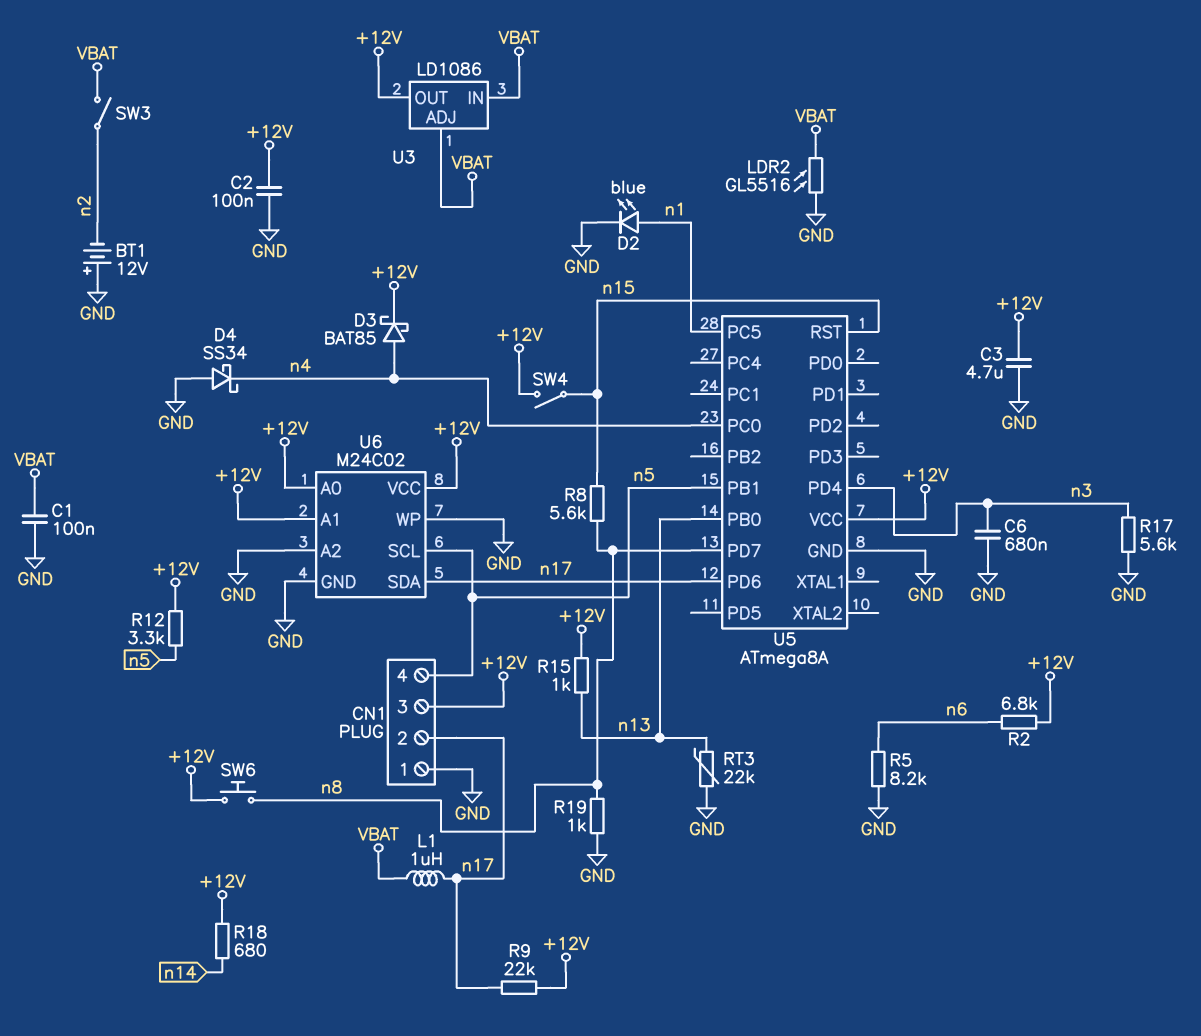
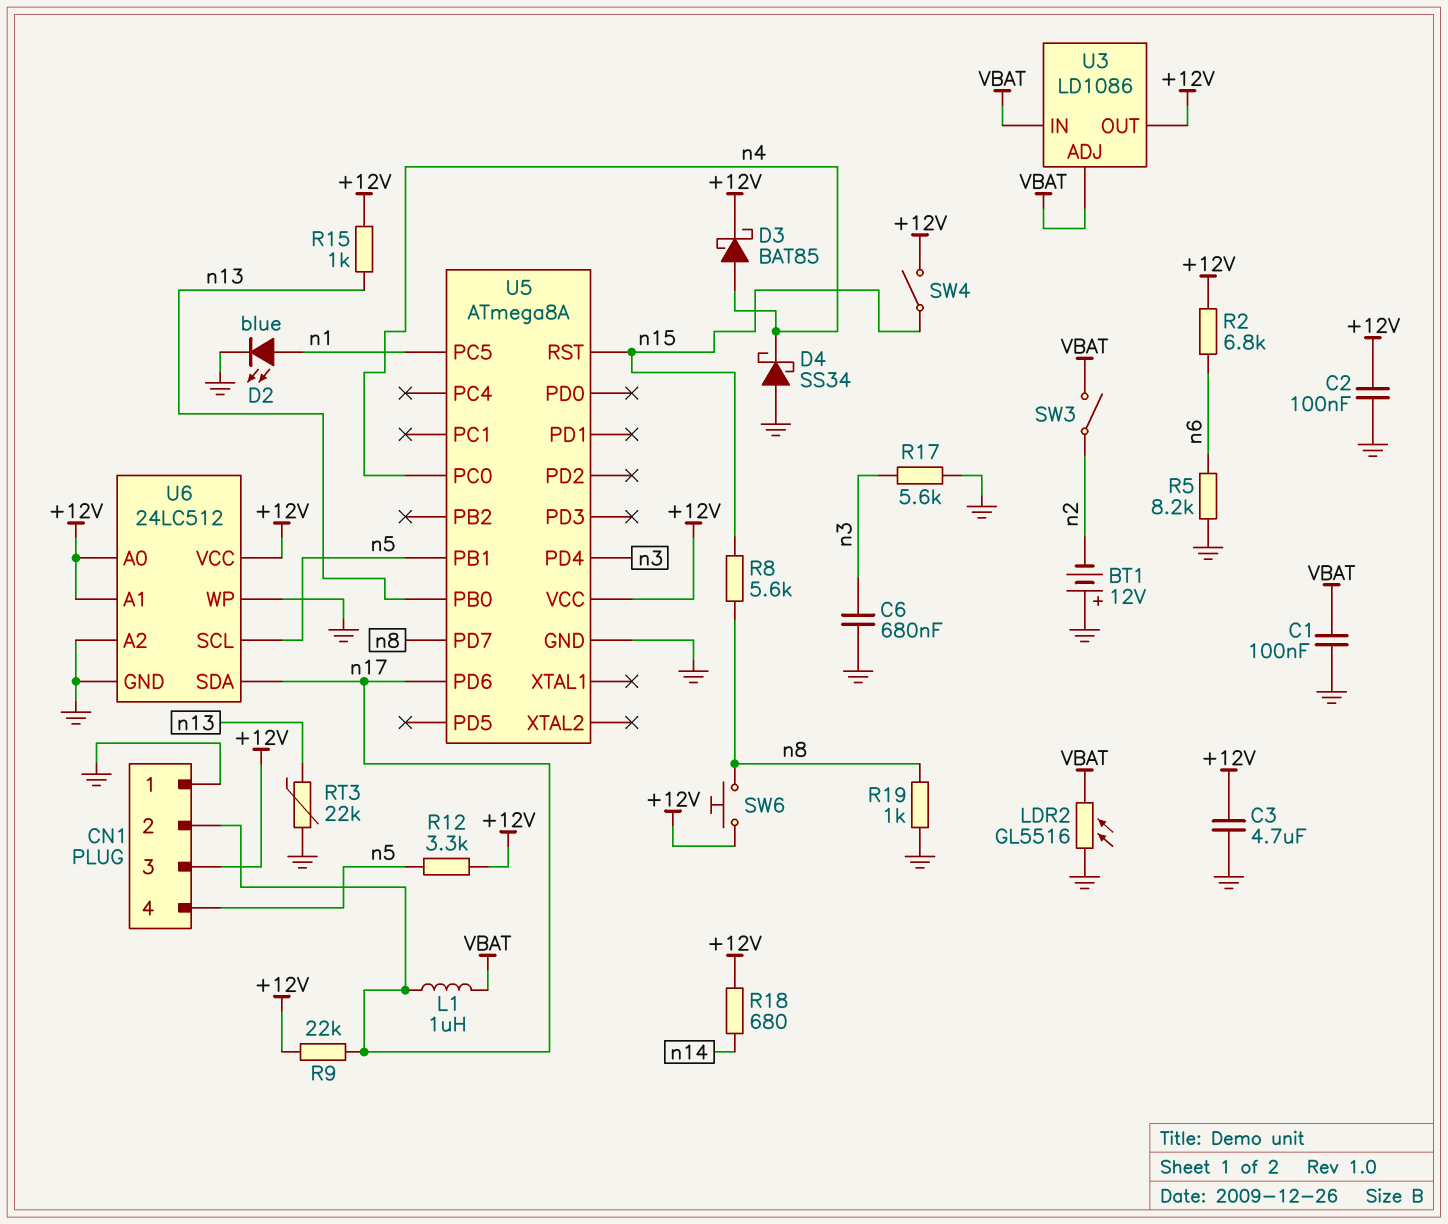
U6: M24C02 -> 24LC512

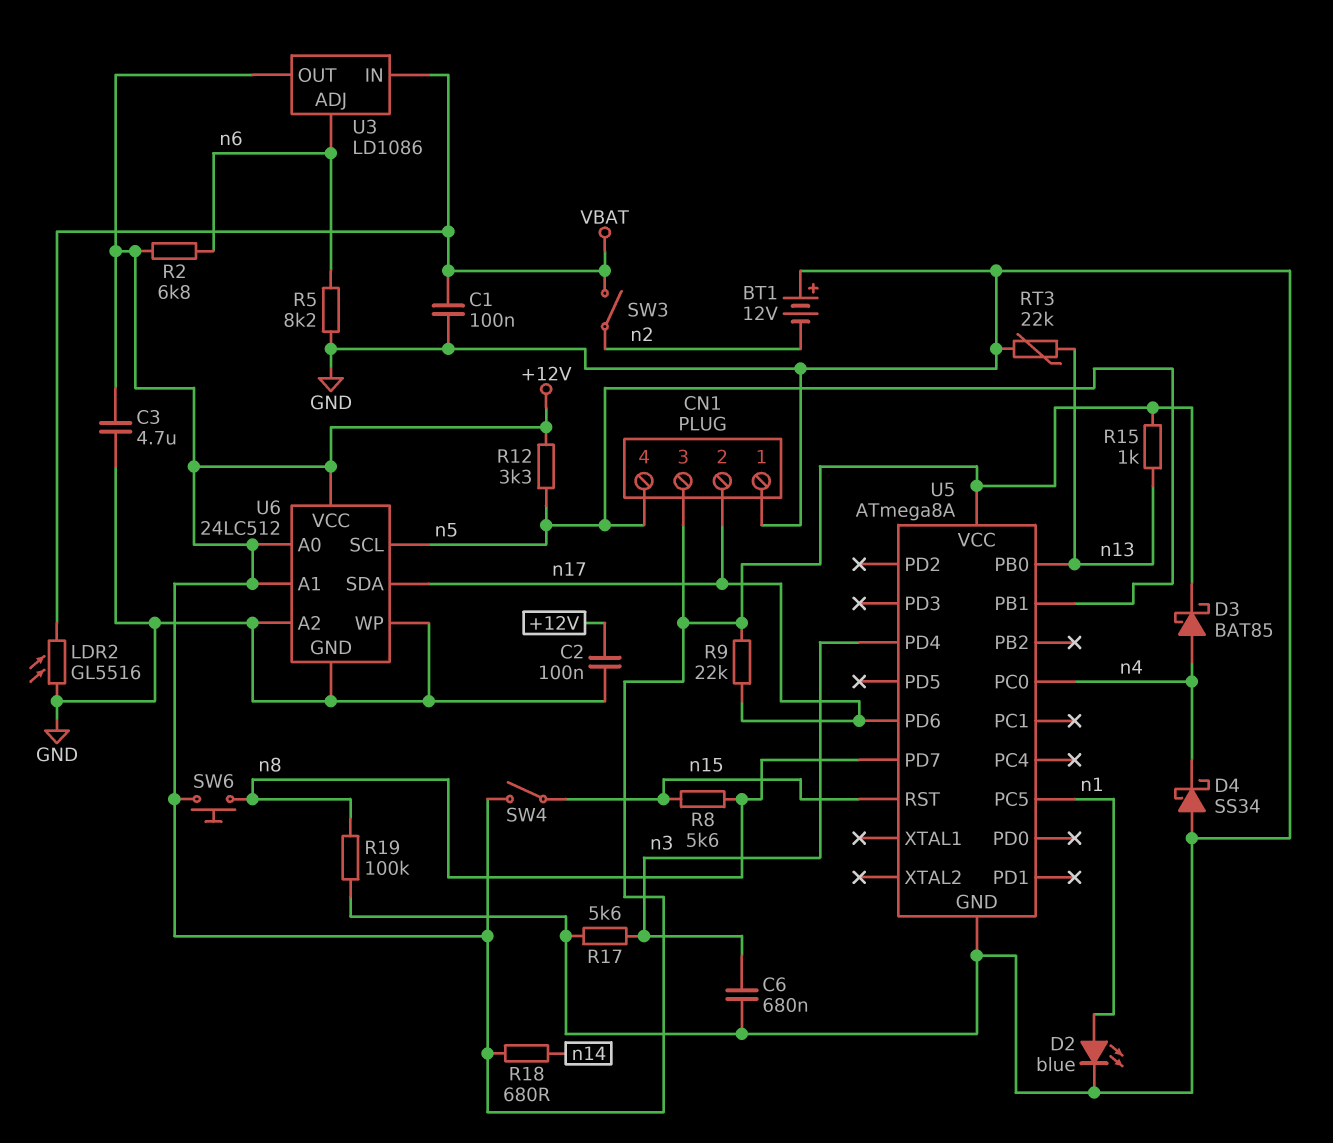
L1: 1uH (VBAT, n17) -> none
R19: 1k (GND, n8) -> 100k (GND, n8)
U3 pin ADJ: VBAT -> n6

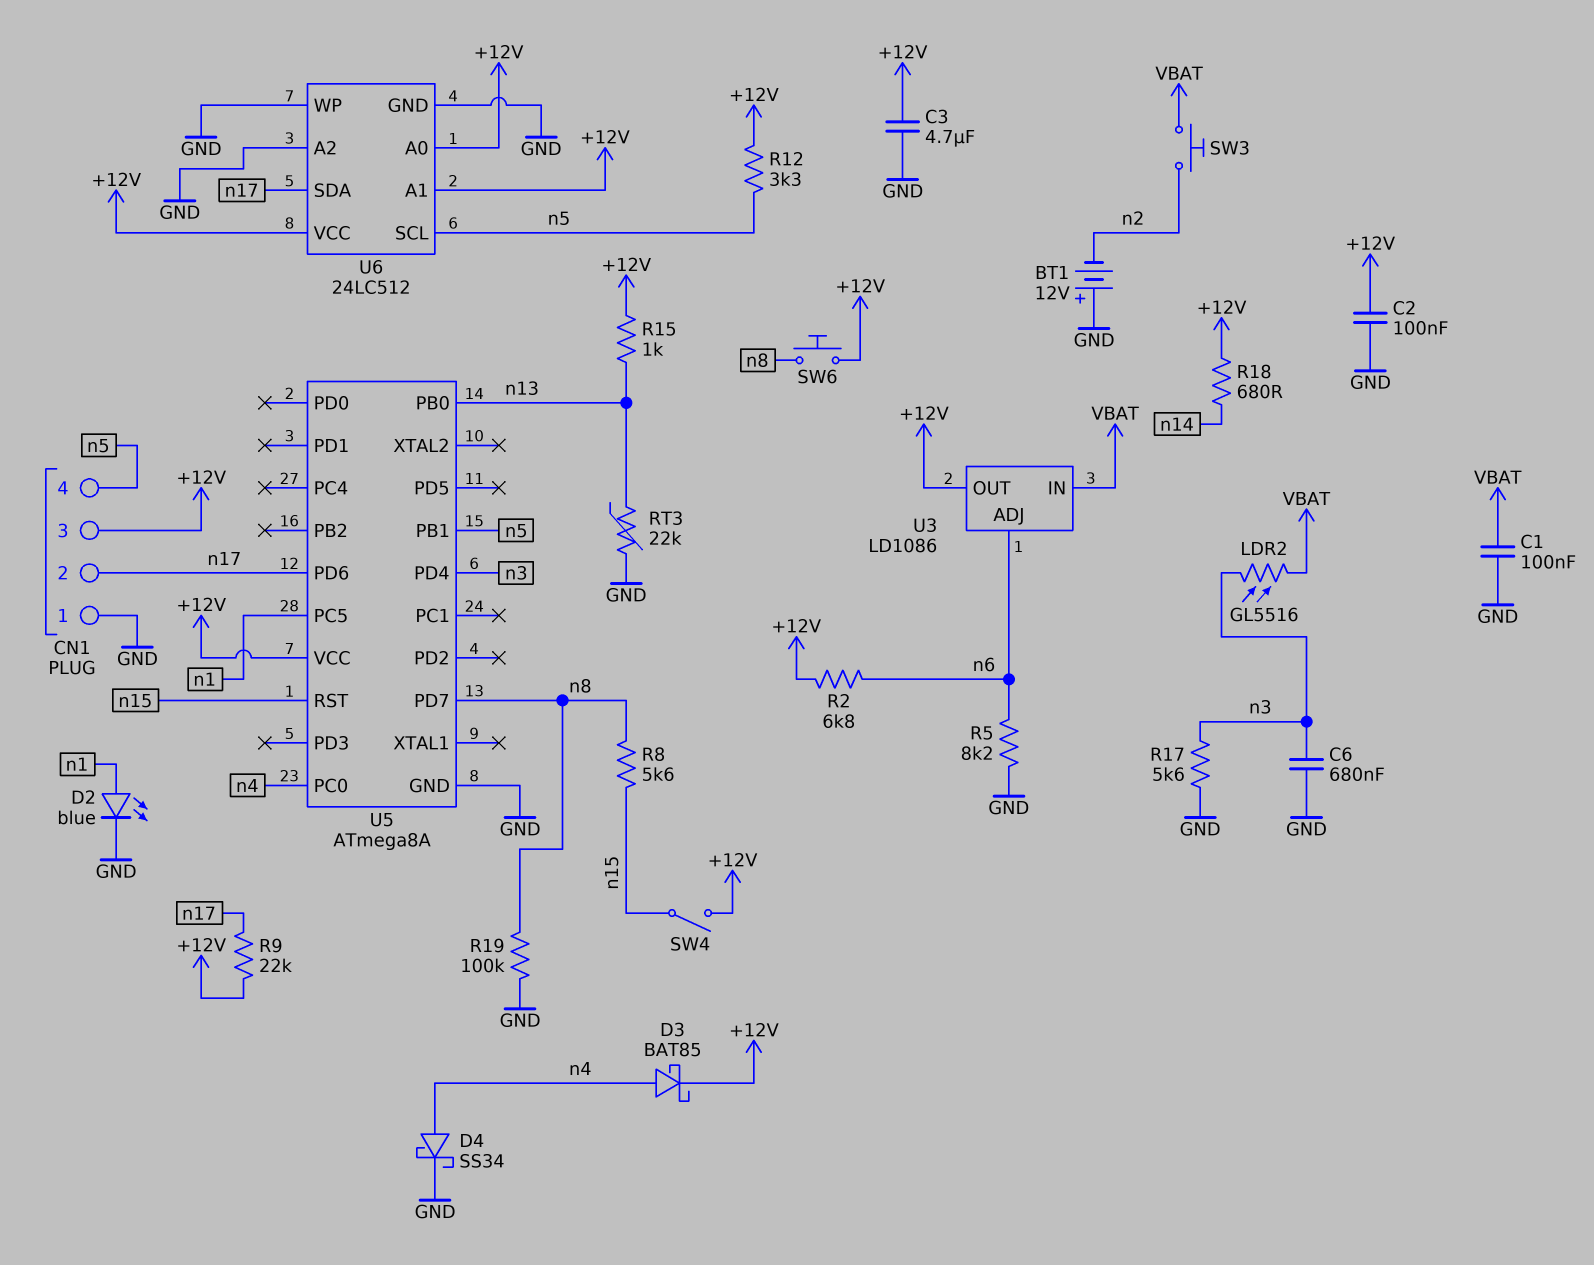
D4: schottky SS34 (A GND, K n4) -> schottky SS34 (A n4, K GND)
LDR2: GL5516 (GND, VBAT) -> GL5516 (VBAT, n3)
SW3: switch (VBAT, n2) -> button (VBAT, n2)

